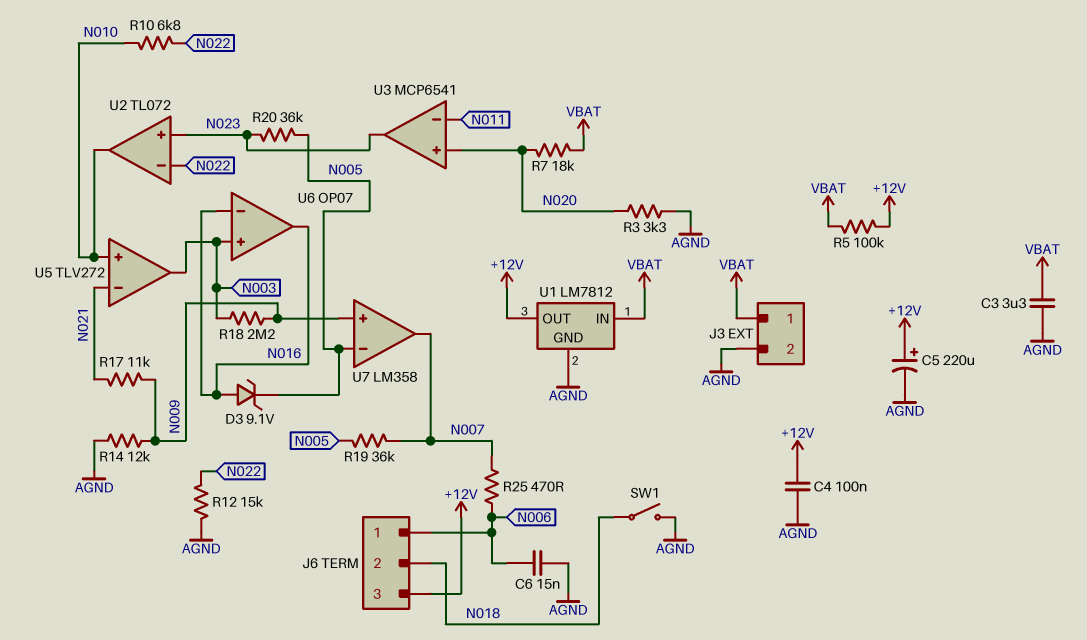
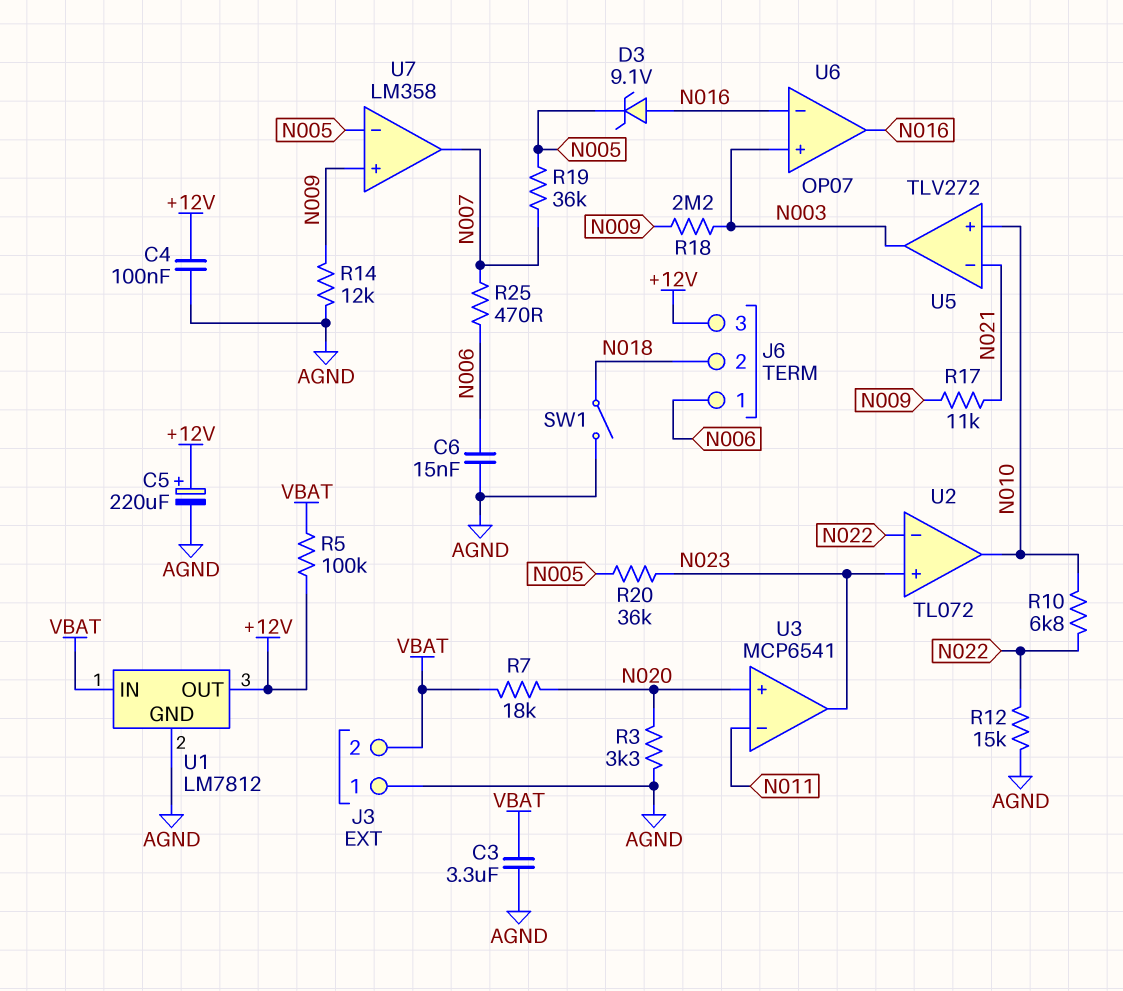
J3 pin 1: VBAT -> AGND
J3 pin 2: AGND -> VBAT

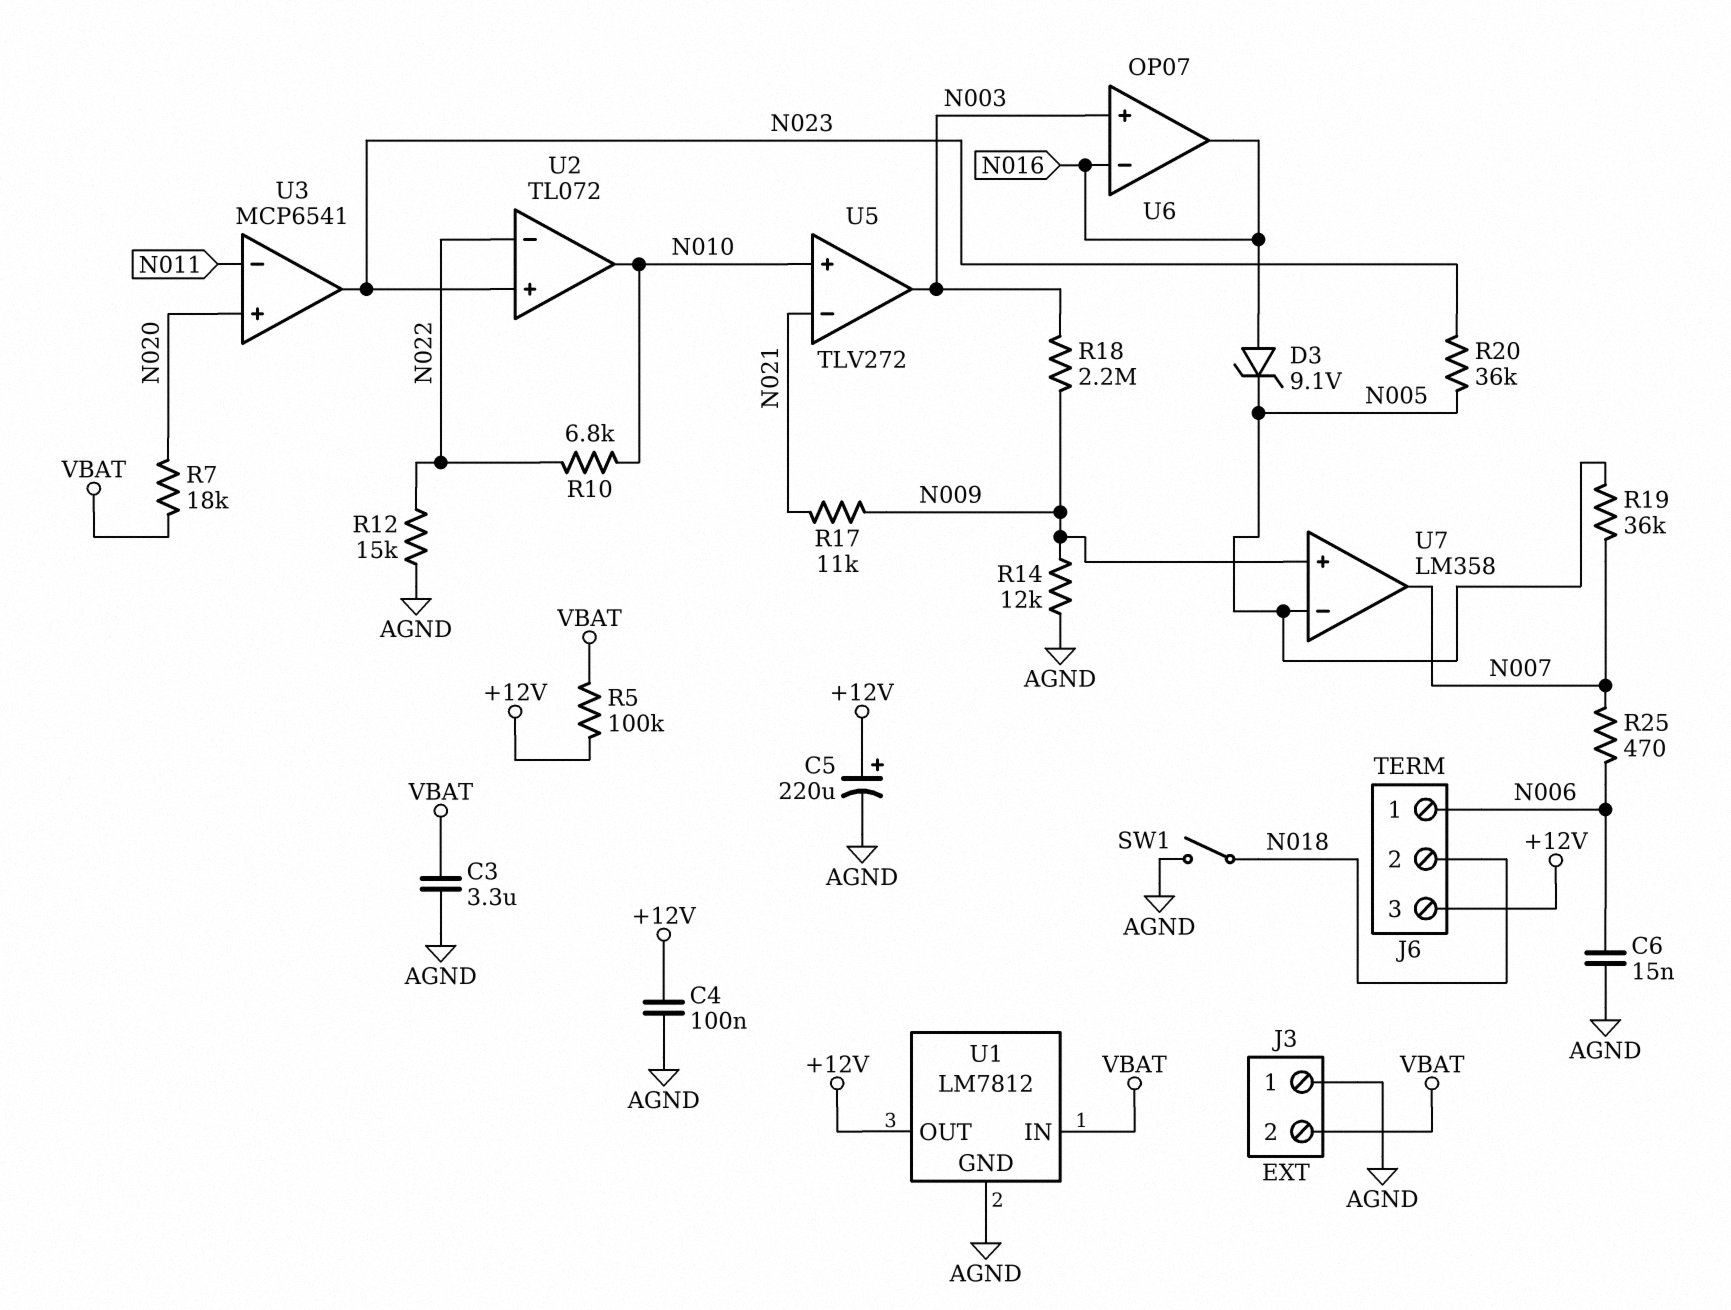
R3: 3.3k (AGND, N020) -> none

